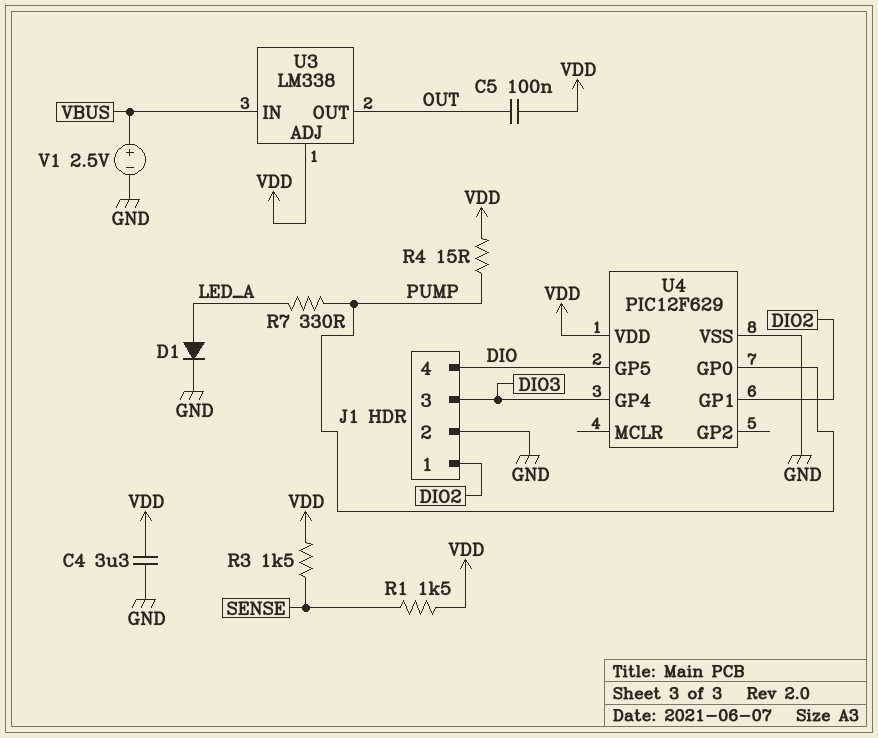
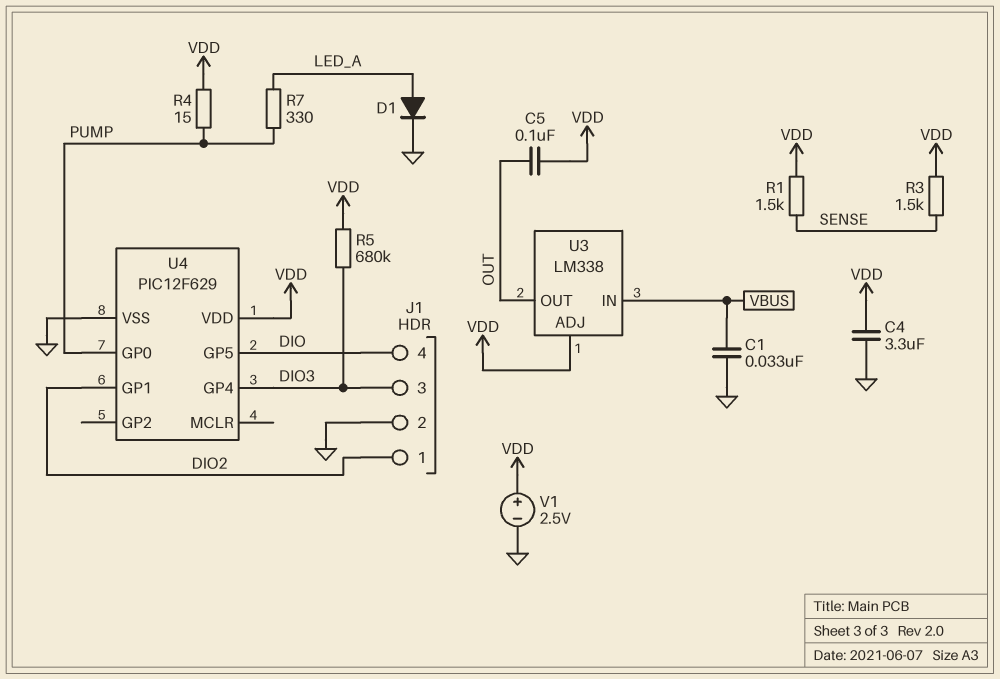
C1: none -> 33nF (GND, VBUS)
R5: none -> 680k (DIO3, VDD)
V1: 2.5V (plus VBUS, minus GND) -> 2.5V (plus VDD, minus GND)

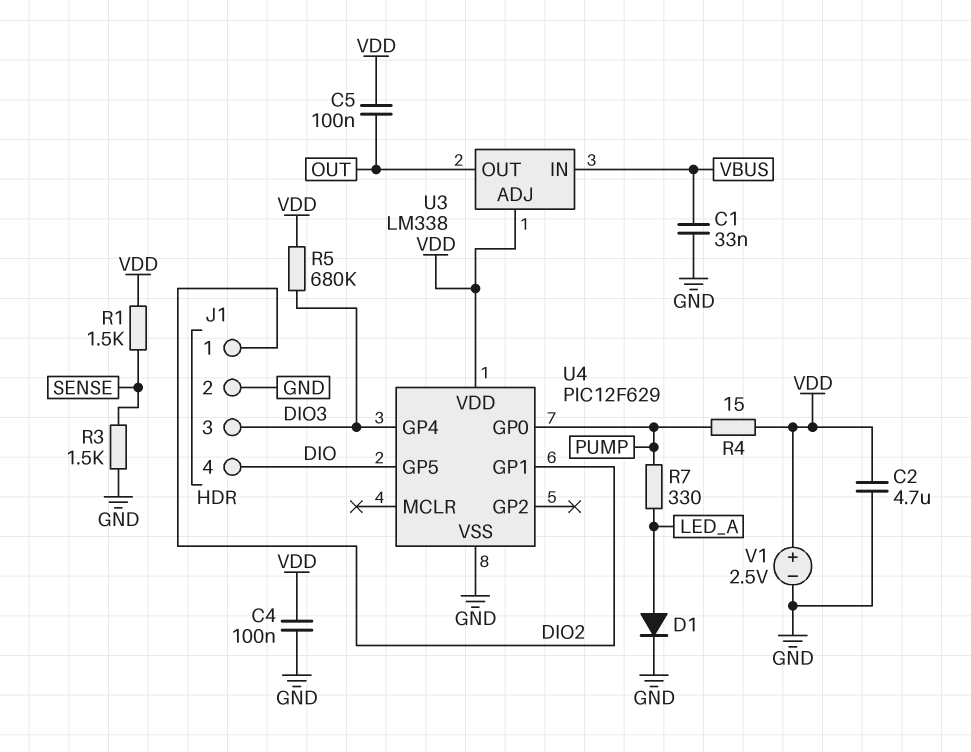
C2: none -> 4.7uF (GND, VDD)
C4: 3.3uF (GND, VDD) -> 100nF (GND, VDD)
R3: 1.5k (SENSE, VDD) -> 1.5k (GND, SENSE)

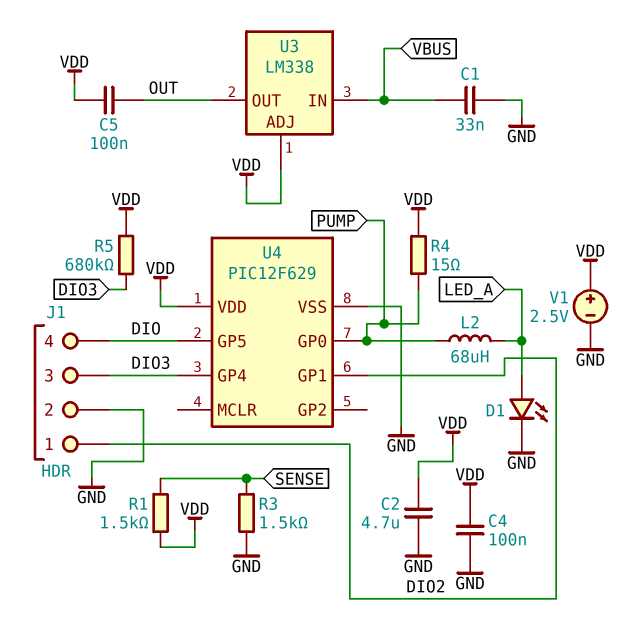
D1: diode (A LED_A, K GND) -> LED (A LED_A, K GND)
L2: none -> 68uH (LED_A, PUMP)
R7: 330 (LED_A, PUMP) -> none

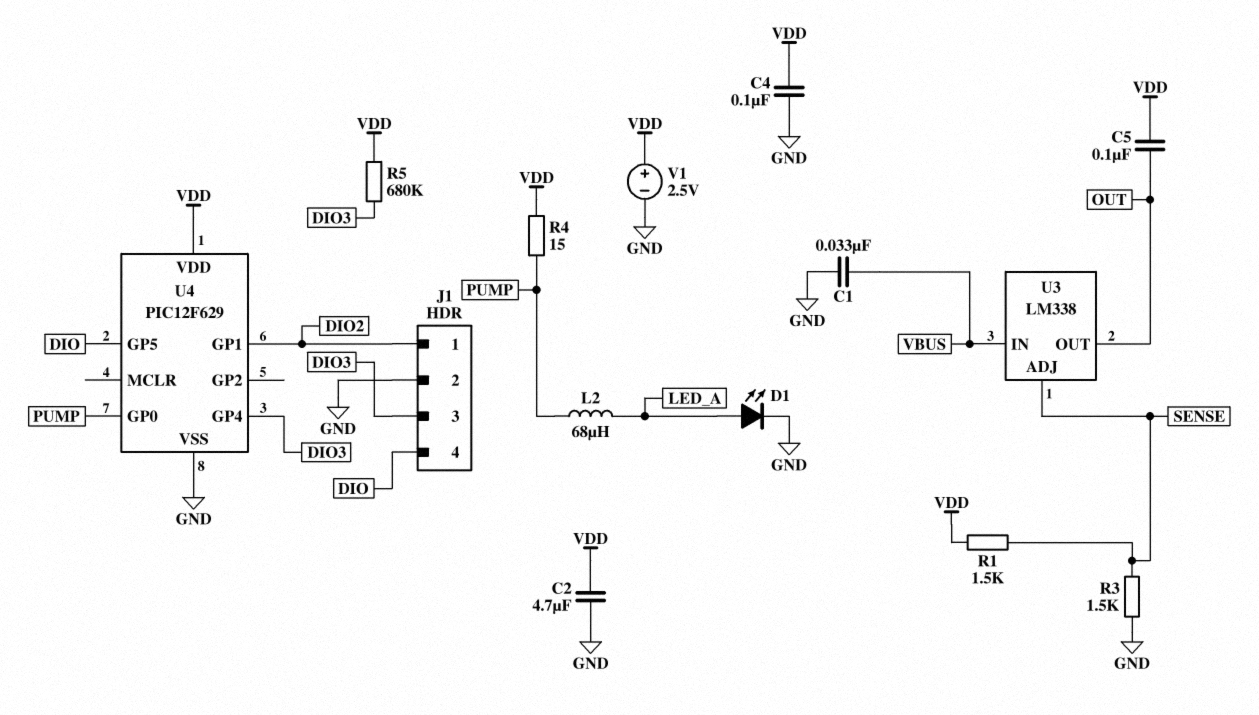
U3 pin ADJ: VDD -> SENSE

